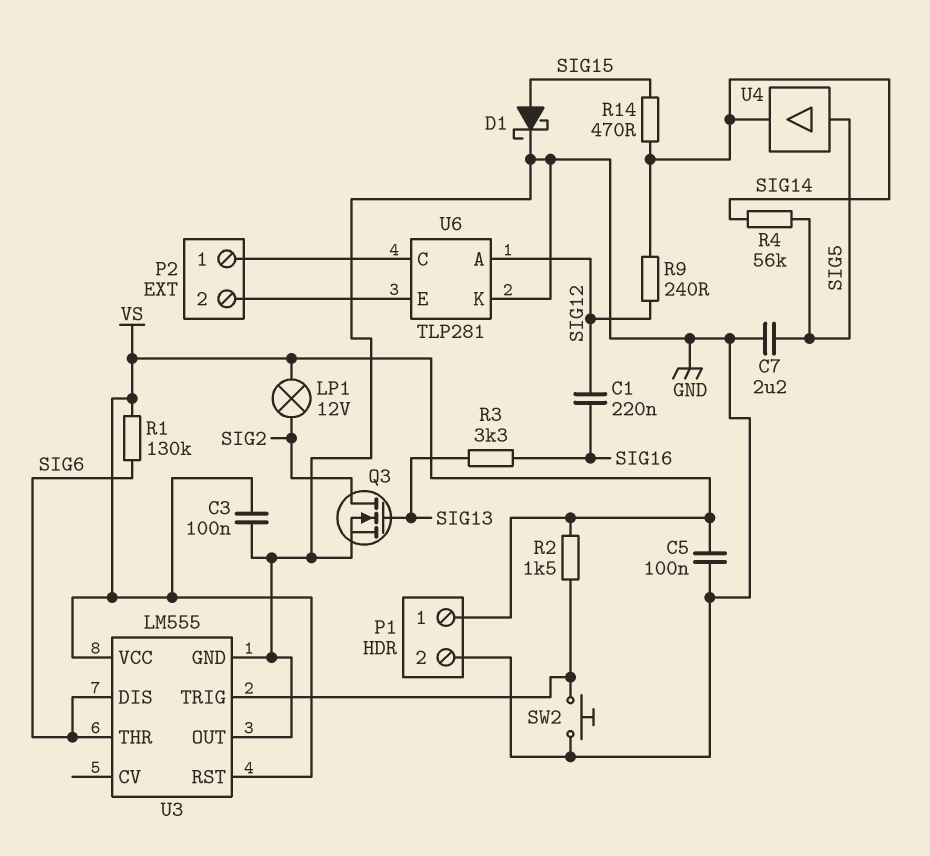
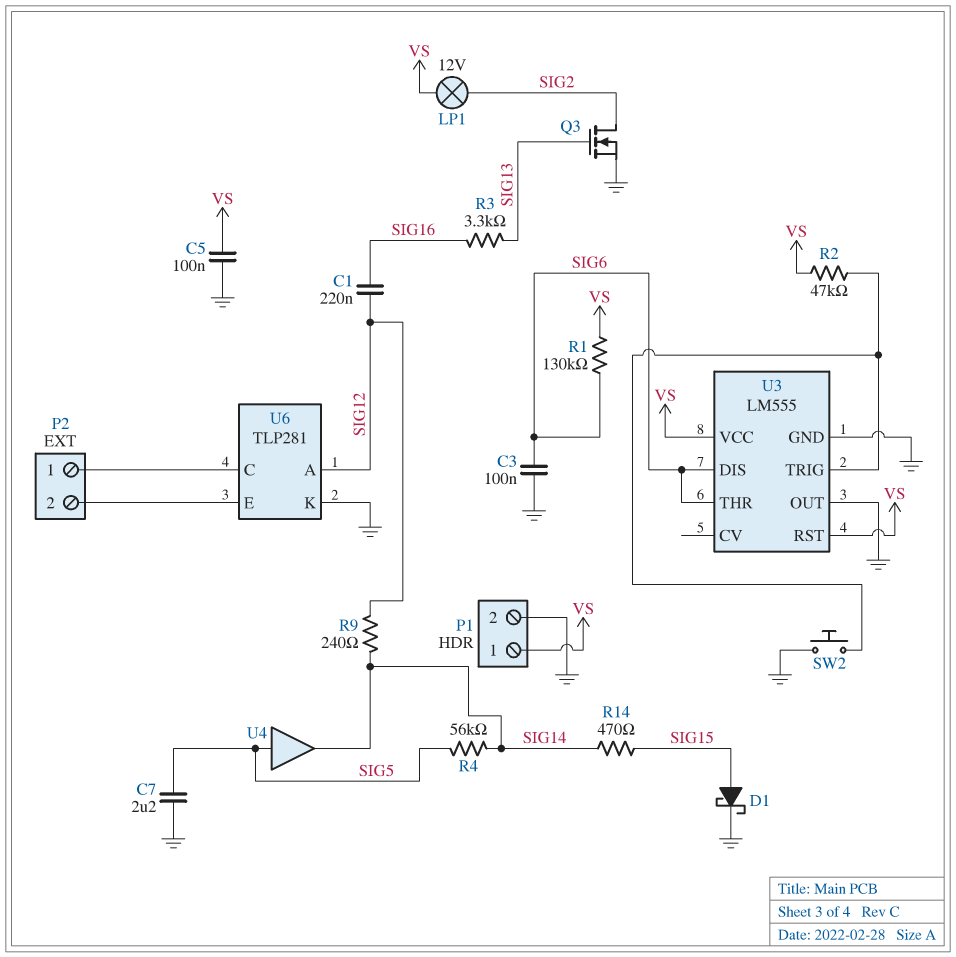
C3: 100nF (GND, VS) -> 100nF (GND, SIG6)
R2: 1.5k (U3/TRIG, VS) -> 47k (U3/TRIG, VS)

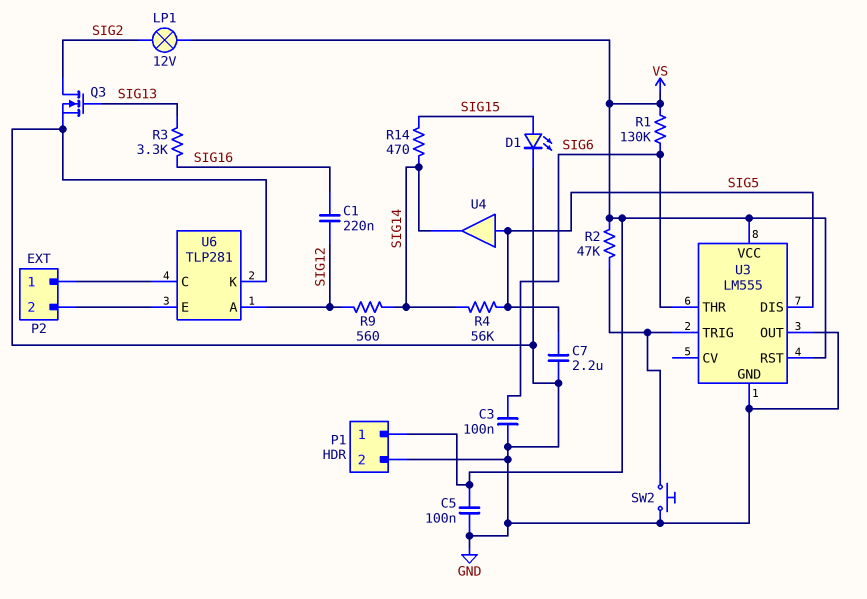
D1: schottky (A SIG15, K GND) -> LED (A SIG15, K GND)
R9: 240 (SIG12, SIG14) -> 560 (SIG12, SIG14)
U3 pin DIS: SIG6 -> SIG5

